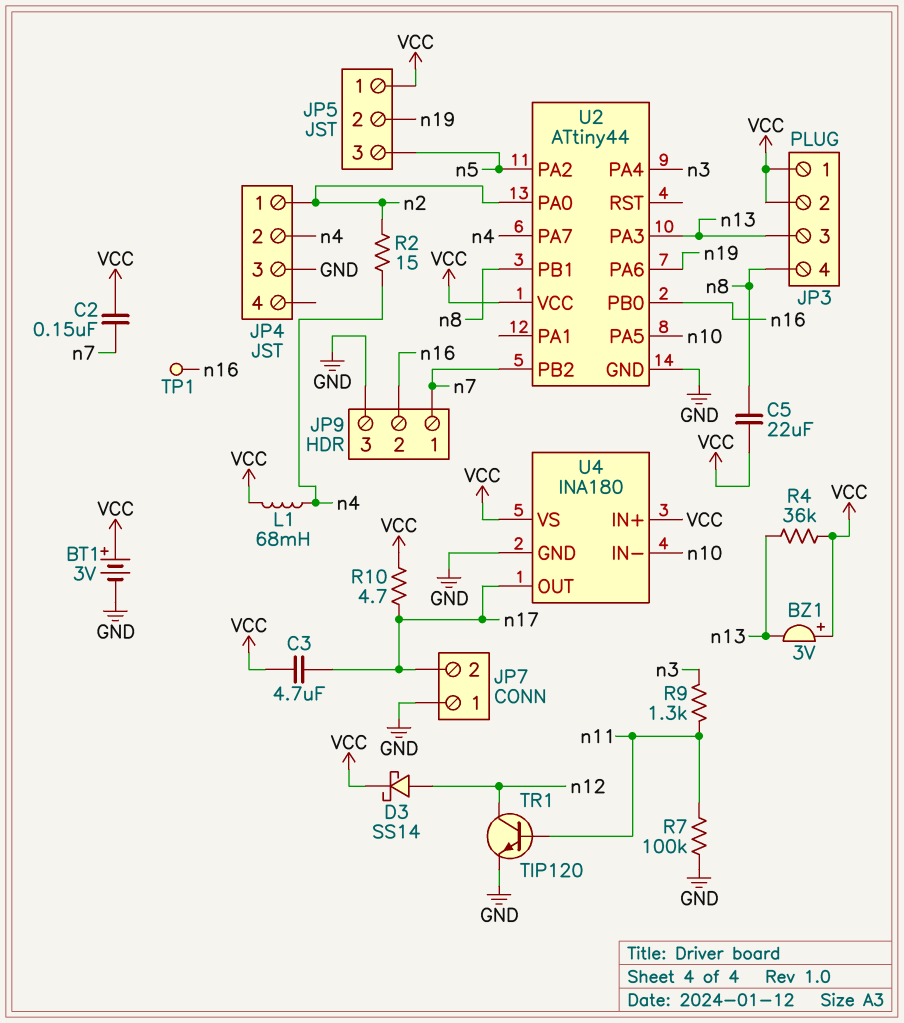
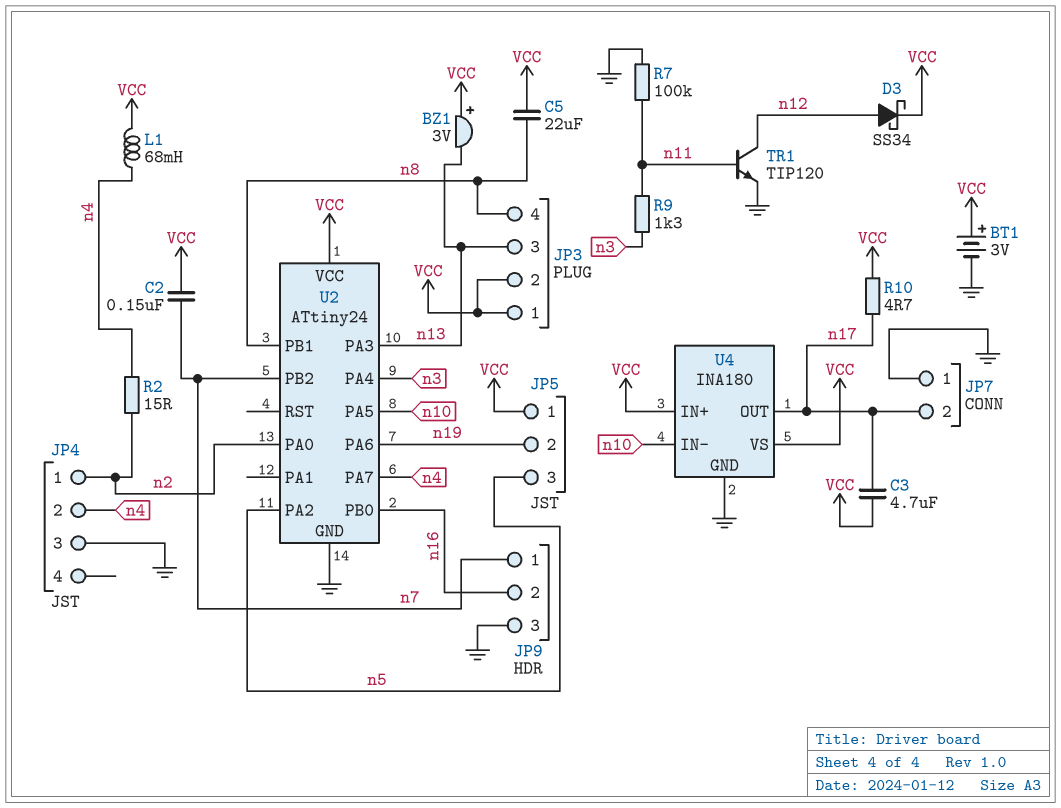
D3: schottky SS14 (A n12, K VCC) -> schottky SS34 (A n12, K VCC)
R4: 36k (VCC, n13) -> none
TP1: test point (n16) -> none
U2: ATtiny44 -> ATtiny24

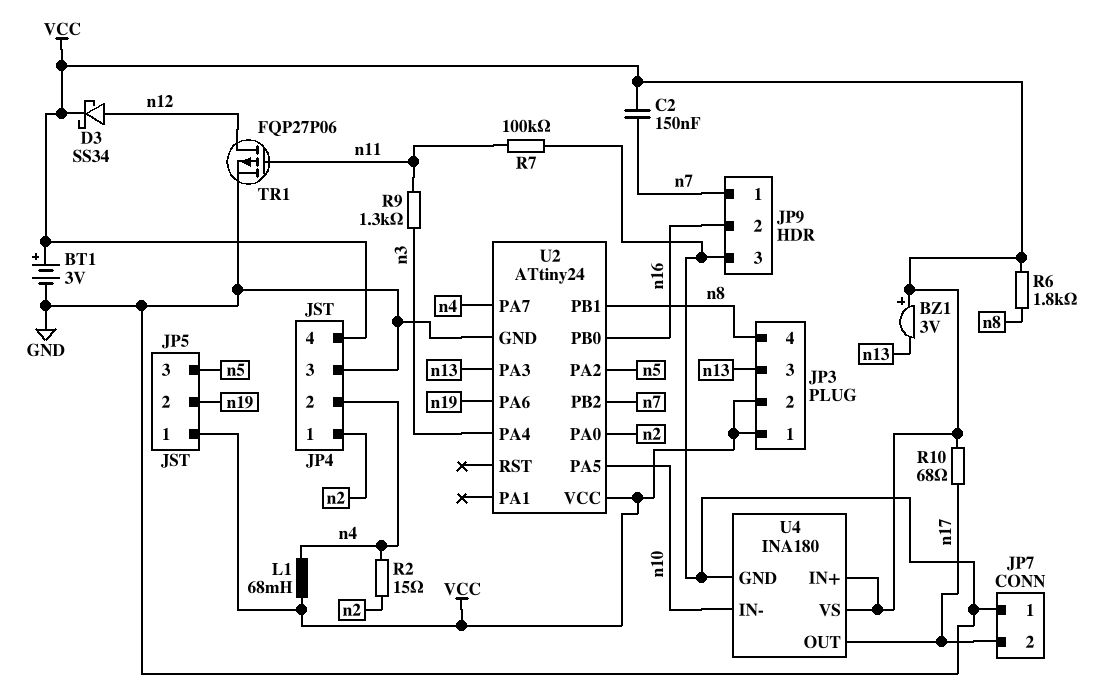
C3: 4.7uF (VCC, n17) -> none
C5: 22uF (VCC, n8) -> none
JP4 pin 4: none -> VCC
R6: none -> 1.8k (VCC, n8)
R10: 4.7 (VCC, n17) -> 68 (VCC, n17)
TR1: NPN TIP120 (B n11, C n12, E GND) -> PMOS FQP27P06 (G n11, D n12, S GND)

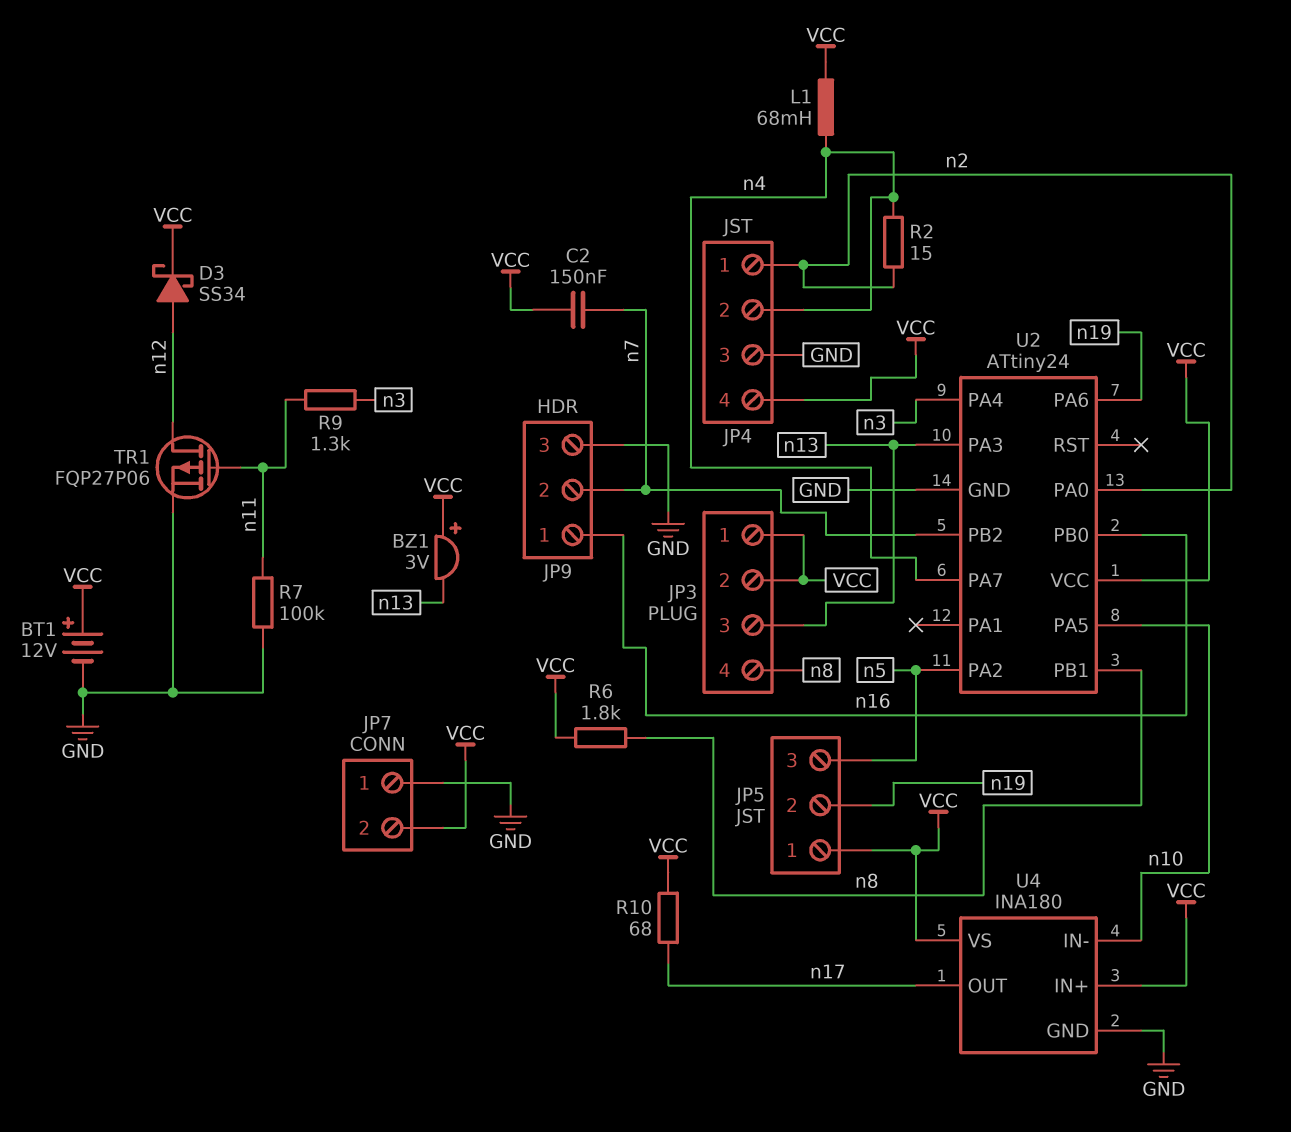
BT1: 3V (plus VCC, minus GND) -> 12V (plus VCC, minus GND)
JP7 pin 2: n17 -> VCC
JP9 pin 1: n7 -> n16
JP9 pin 2: n16 -> n7

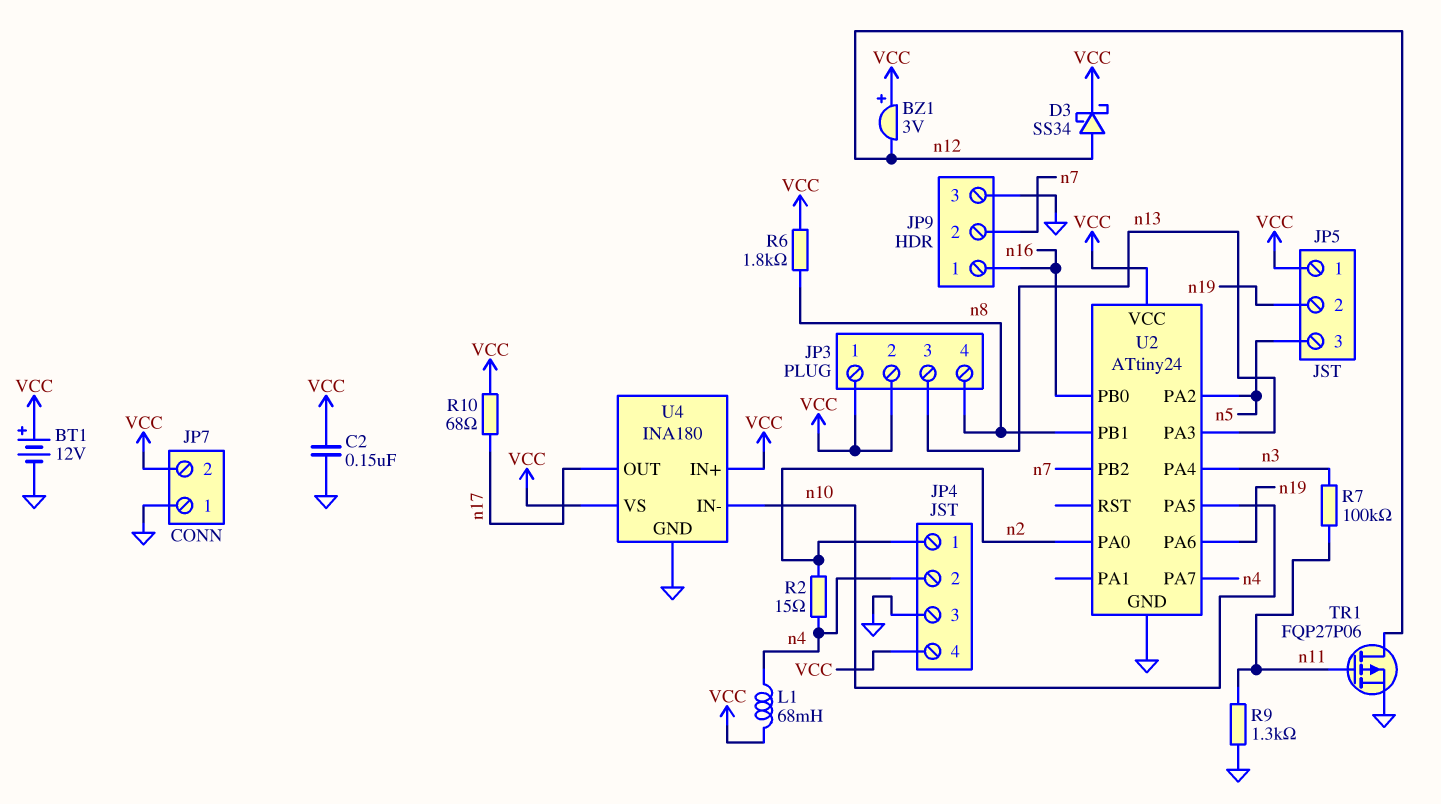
BZ1: buzzer 3V (plus VCC, minus n13) -> buzzer 3V (plus VCC, minus n12)
C2: 150nF (VCC, n7) -> 150nF (GND, VCC)
R7: 100k (GND, n11) -> 100k (n3, n11)
R9: 1.3k (n3, n11) -> 1.3k (GND, n11)

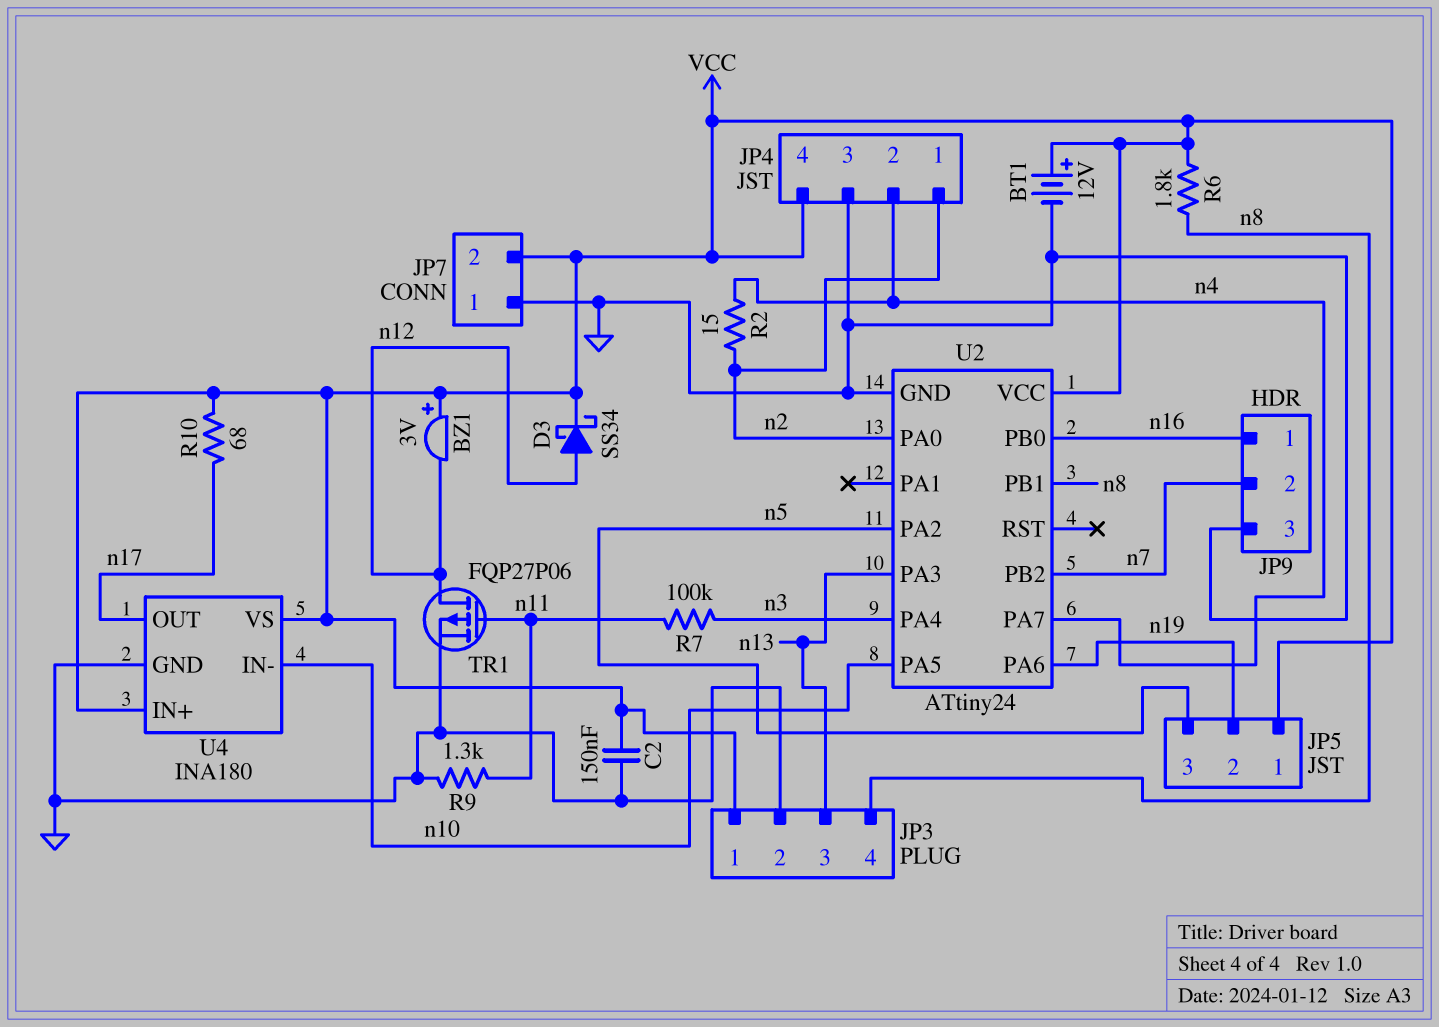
JP3 pin 2: VCC -> GND
L1: 68mH (VCC, n4) -> none

